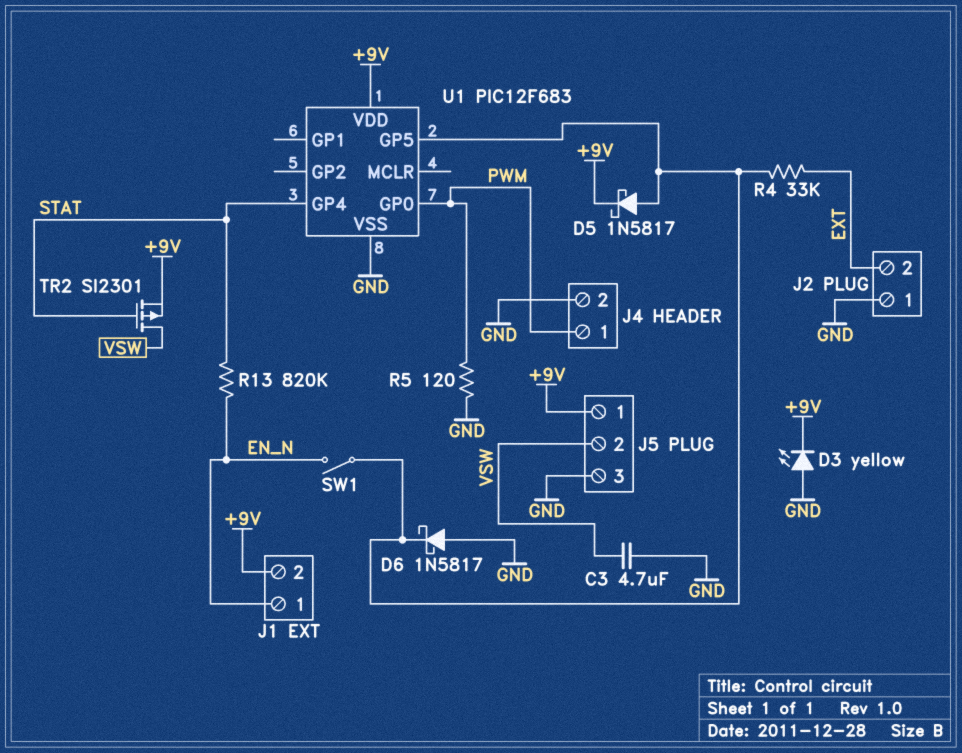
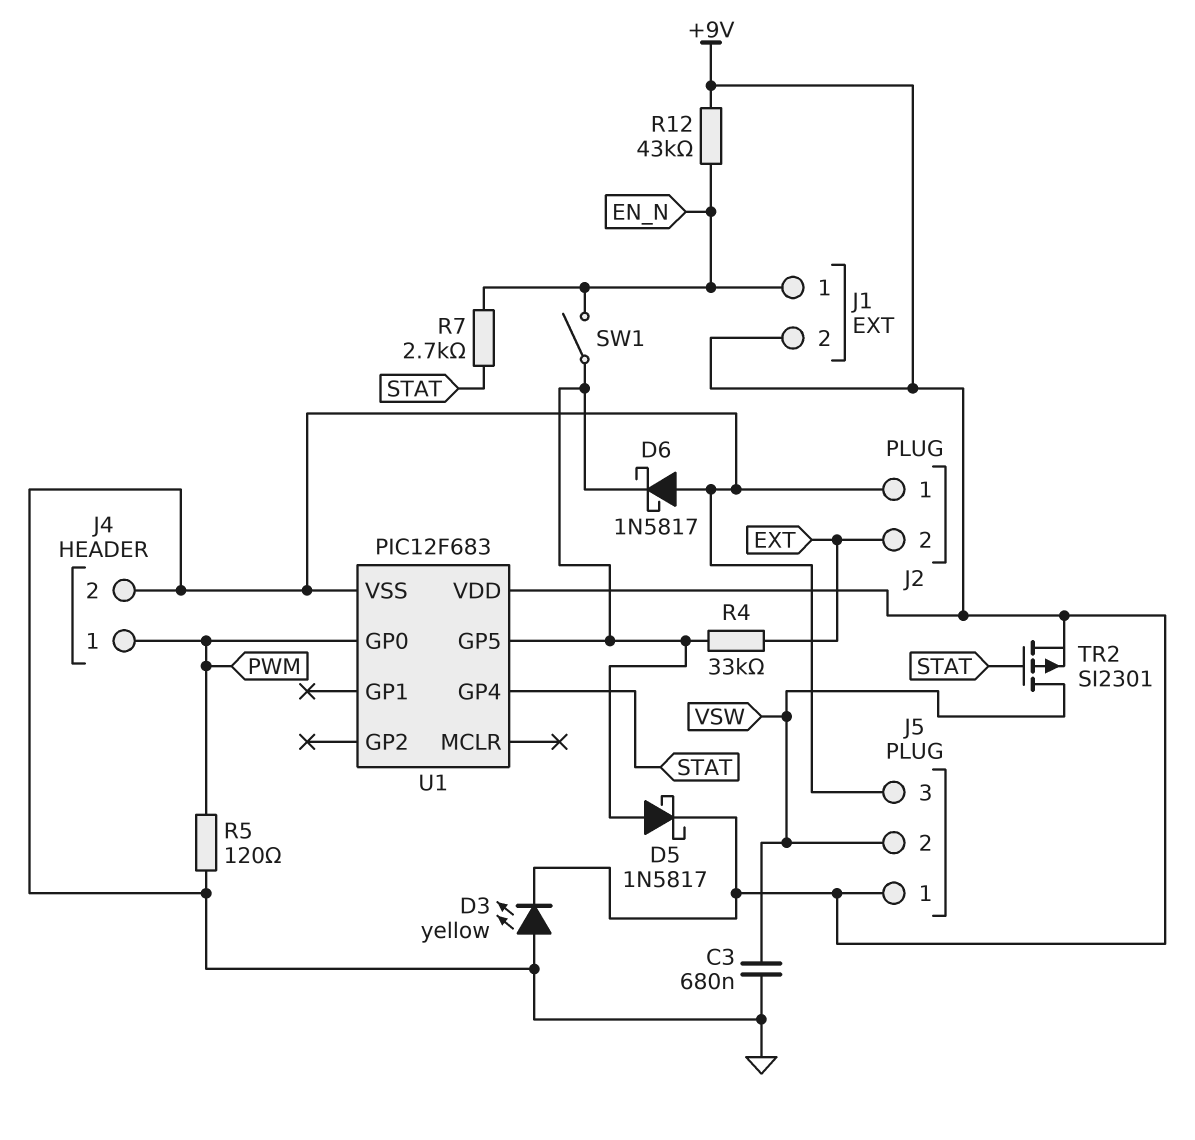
C3: 4.7uF (GND, VSW) -> 680nF (GND, VSW)
R7: none -> 2.7k (EN_N, STAT)
R12: none -> 43k (+9V, EN_N)
R13: 820k (EN_N, STAT) -> none

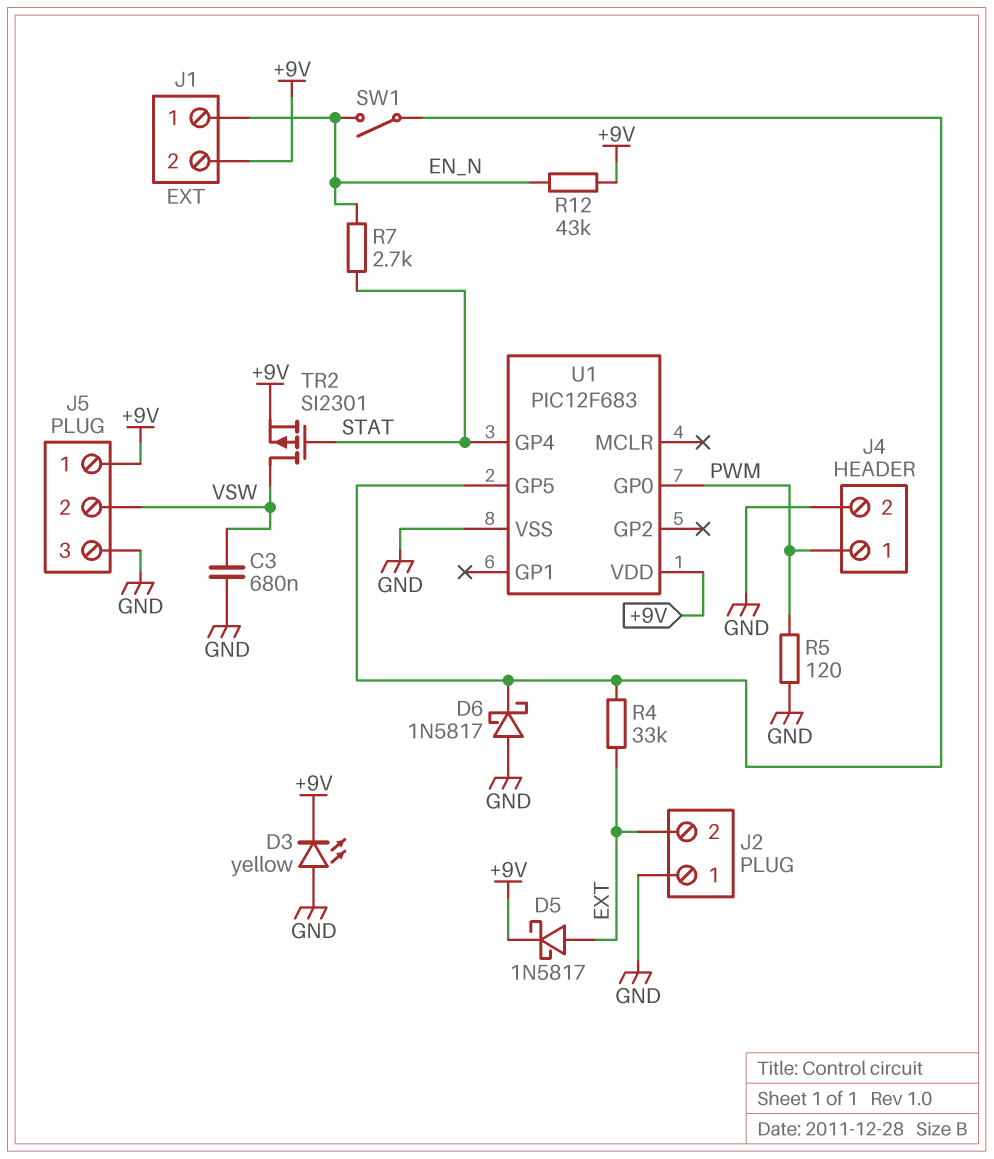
D5: schottky 1N5817 (A U1/GP5, K +9V) -> schottky 1N5817 (A EXT, K +9V)

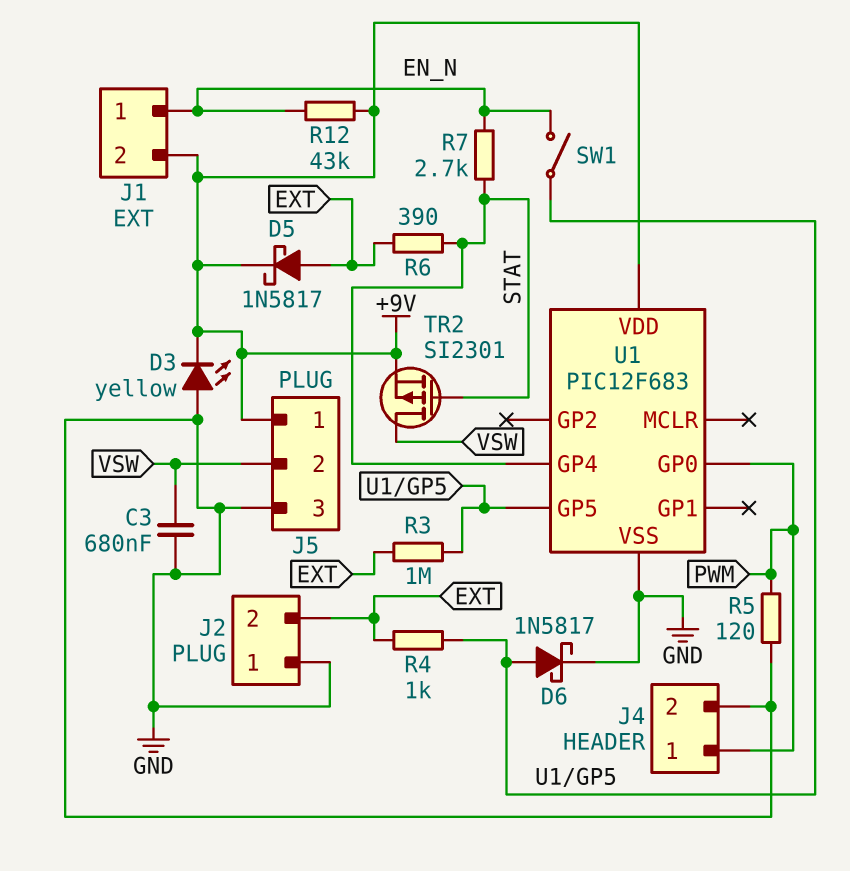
D6: schottky 1N5817 (A GND, K U1/GP5) -> schottky 1N5817 (A U1/GP5, K GND)
R3: none -> 1M (EXT, U1/GP5)
R4: 33k (EXT, U1/GP5) -> 1k (EXT, U1/GP5)
R6: none -> 390 (EXT, STAT)

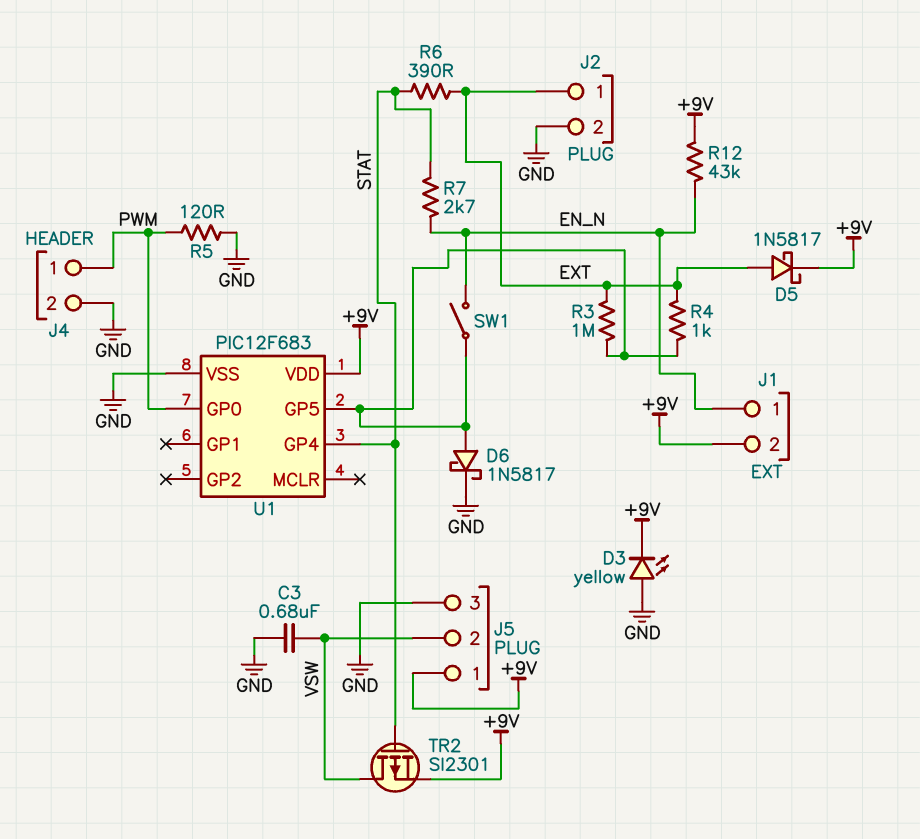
J2 pin 1: GND -> EXT
J2 pin 2: EXT -> GND

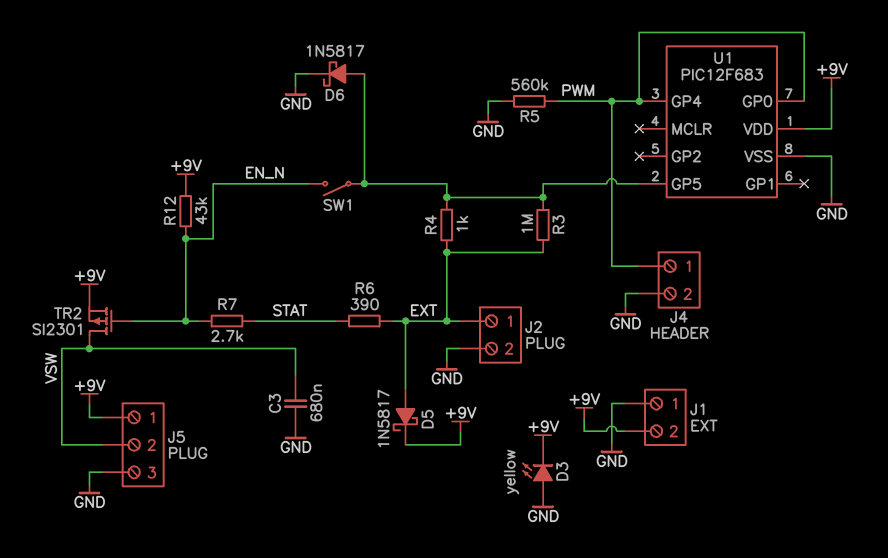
J1 pin 1: EN_N -> GND
R5: 120 (GND, PWM) -> 560k (GND, PWM)
TR2: PMOS SI2301 (G STAT, D VSW, S +9V) -> PMOS SI2301 (G EN_N, D VSW, S +9V)
U1 pin GP4: STAT -> PWM

